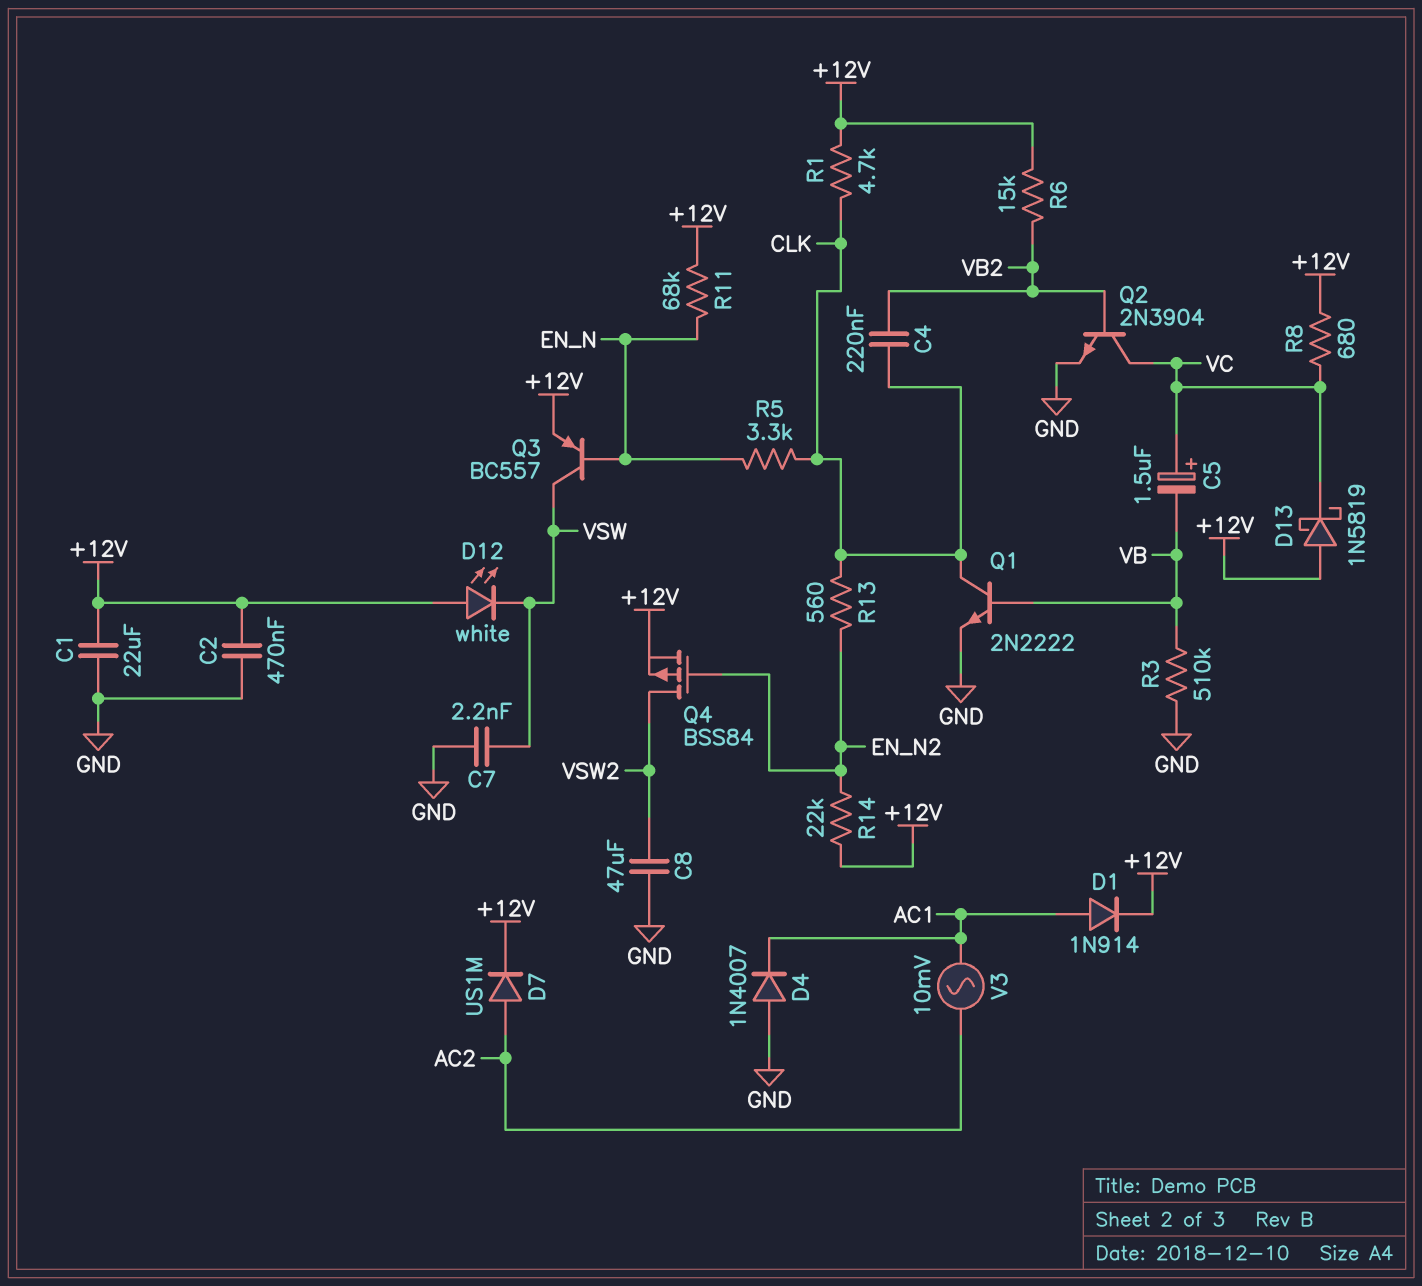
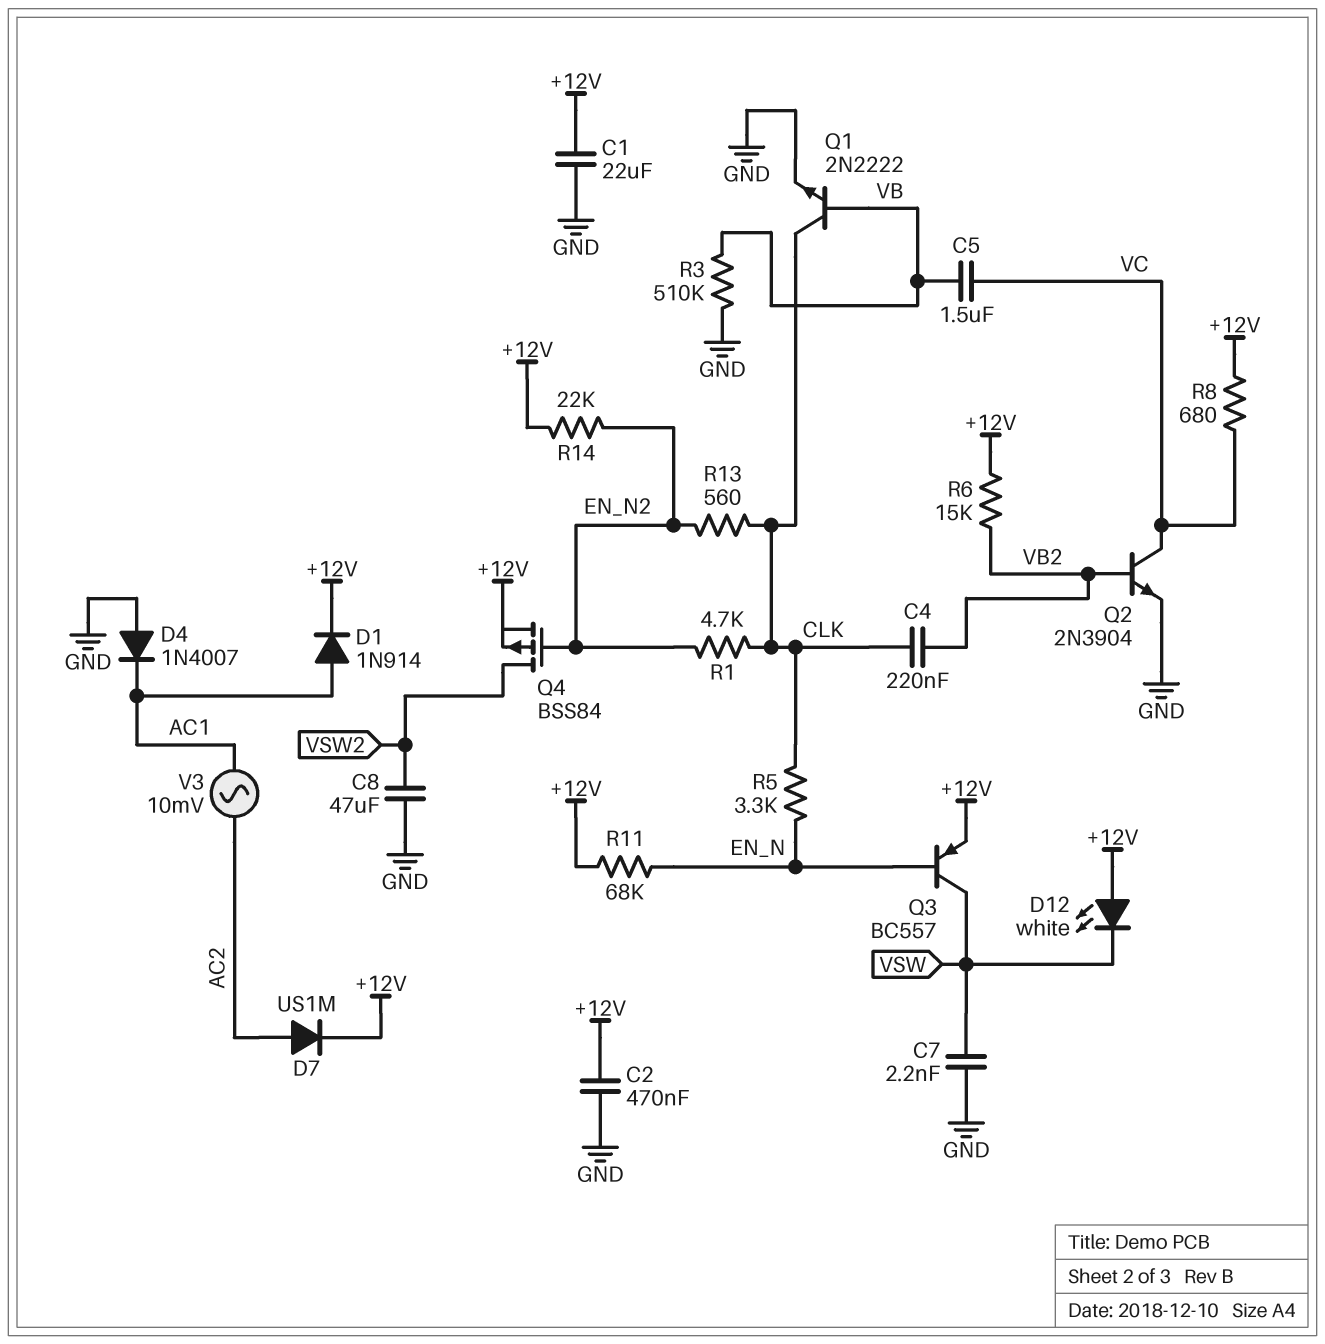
C5: 1.5uF (plus VC, minus VB) -> 1.5uF (VB, VC)
D13: schottky 1N5819 (A +12V, K VC) -> none
R1: 4.7k (+12V, CLK) -> 4.7k (CLK, EN_N2)

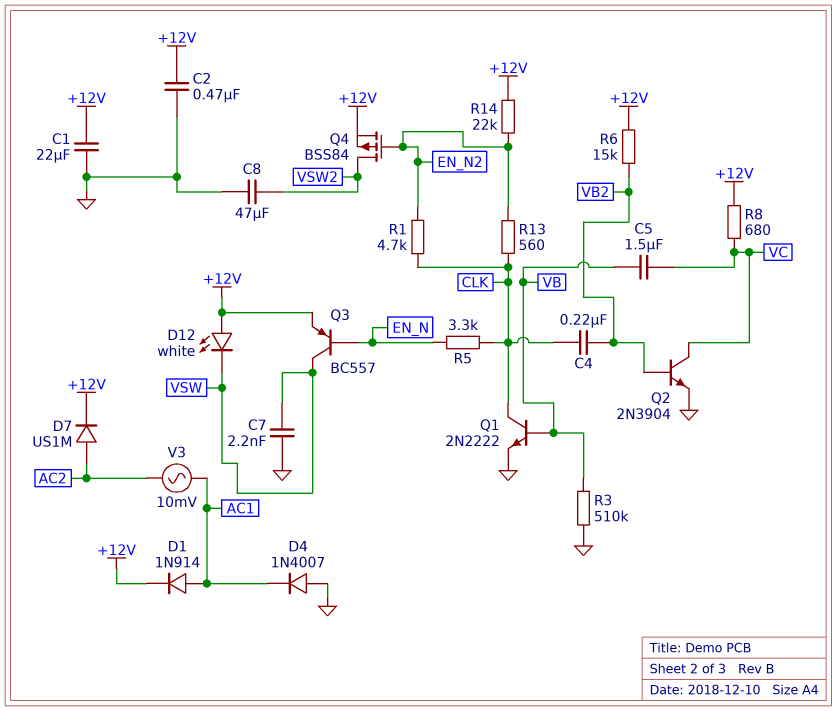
R11: 68k (+12V, EN_N) -> none

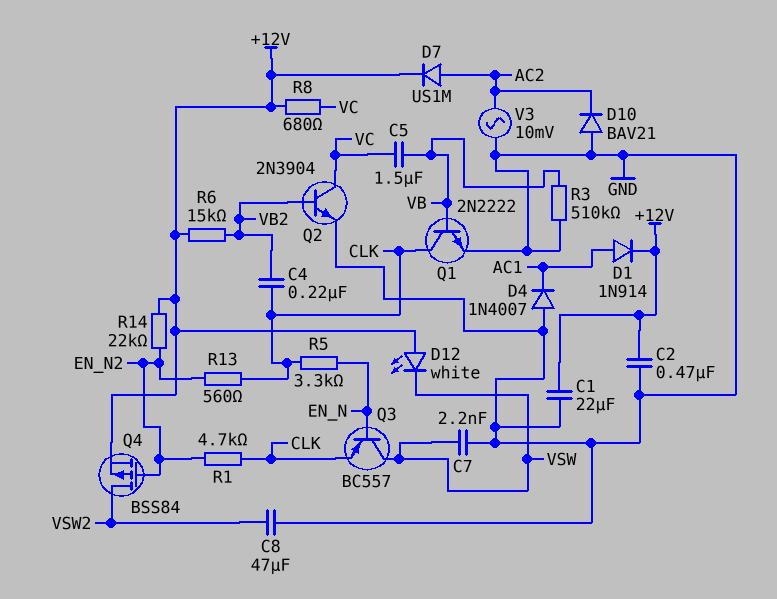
D10: none -> diode BAV21 (A GND, K AC2)
Q3: PNP BC557 (B EN_N, C VSW, E +12V) -> PNP BC557 (B EN_N, C VSW, E CLK)
V3: AC 10mV (AC1, AC2) -> AC 10mV (AC2, GND)

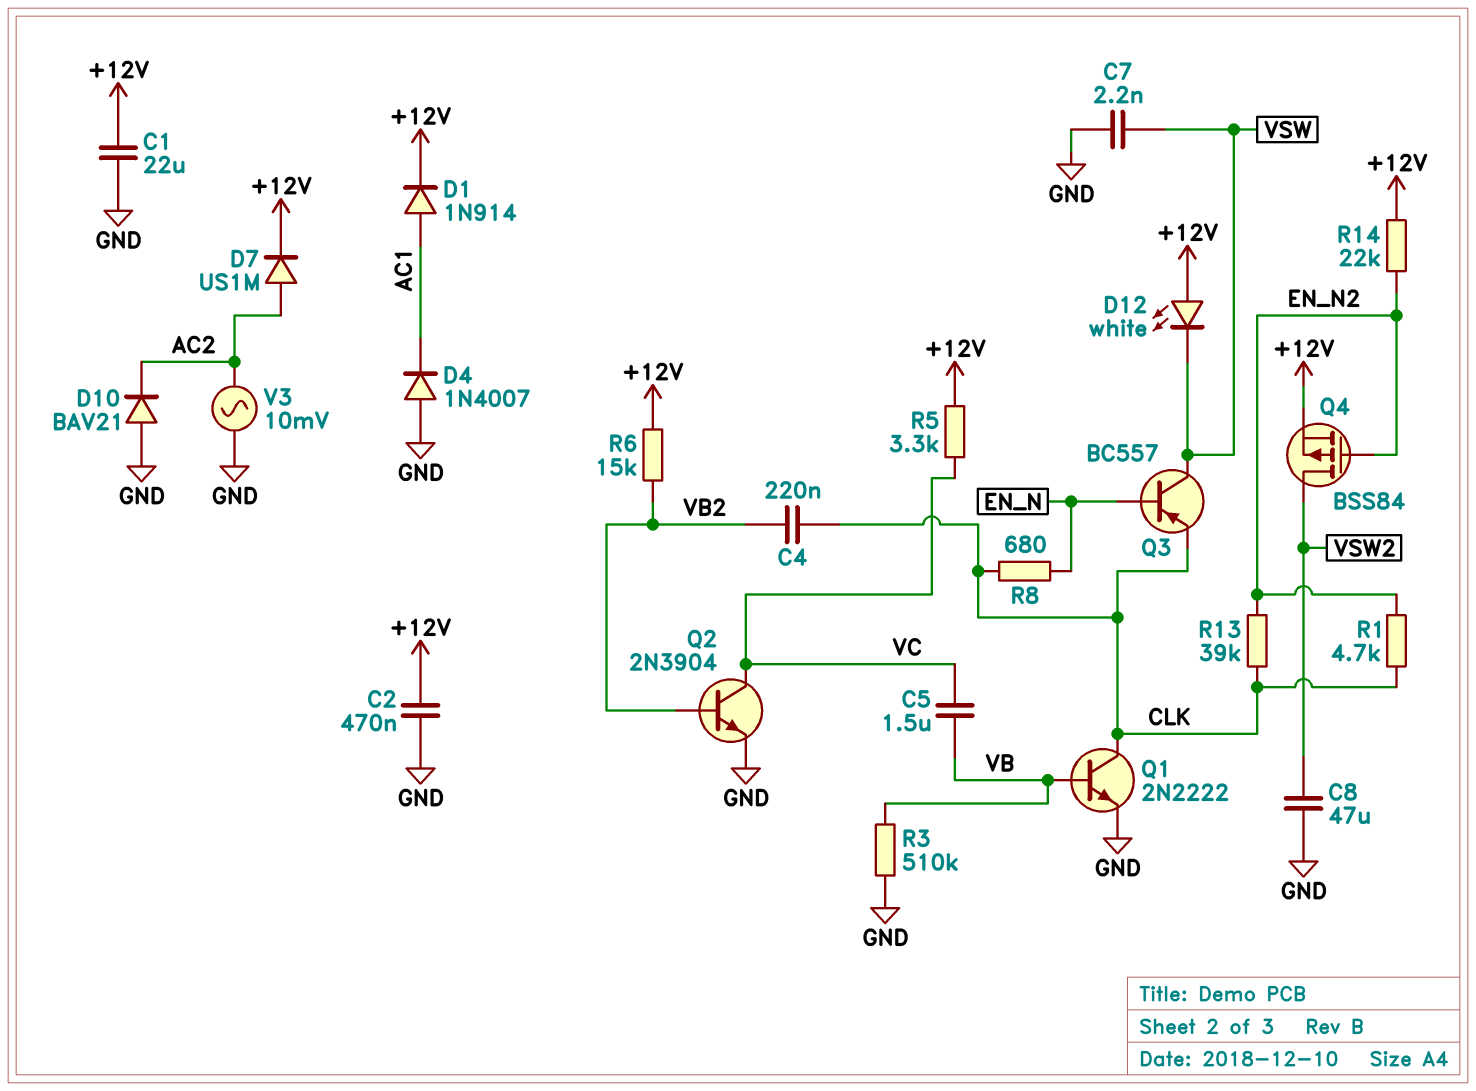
R5: 3.3k (CLK, EN_N) -> 3.3k (+12V, VC)
R8: 680 (+12V, VC) -> 680 (CLK, EN_N)
R13: 560 (CLK, EN_N2) -> 39k (CLK, EN_N2)

